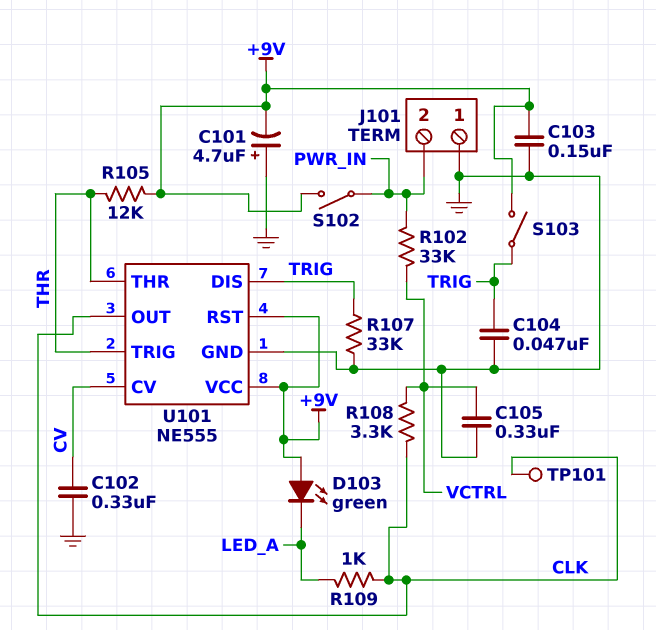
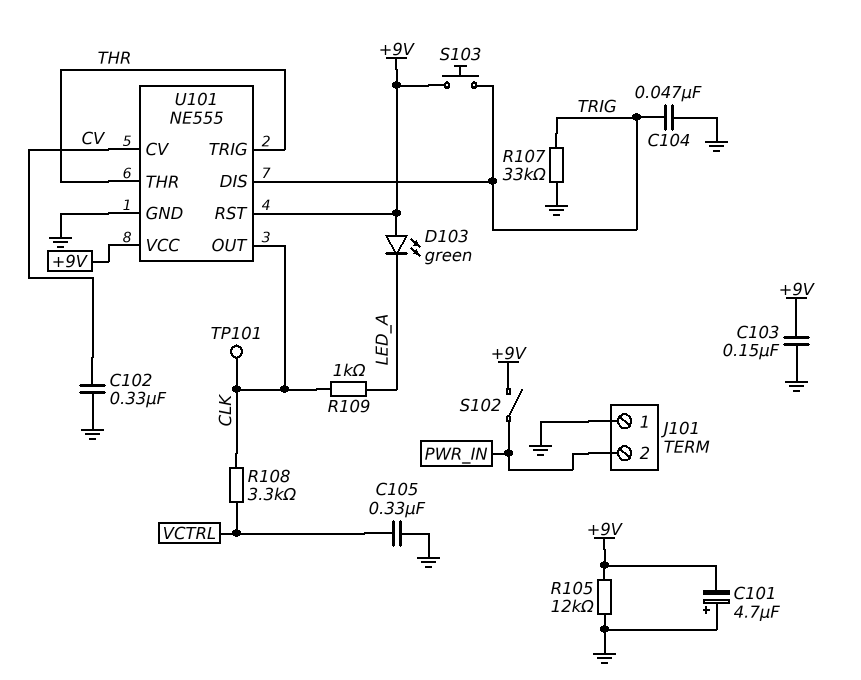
R102: 33k (PWR_IN, VCTRL) -> none
R105: 12k (+9V, THR) -> 12k (+9V, GND)
S103: switch (+9V, TRIG) -> button (+9V, TRIG)

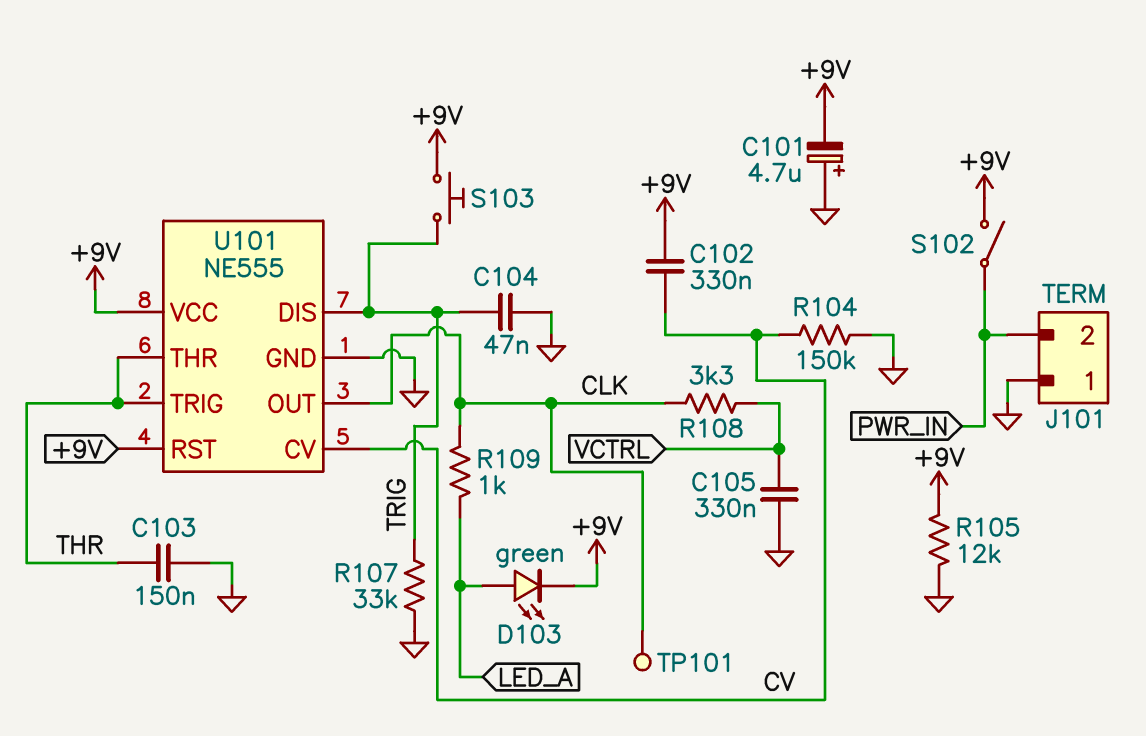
C102: 330nF (CV, GND) -> 330nF (+9V, CV)
C103: 150nF (+9V, GND) -> 150nF (GND, THR)
D103: LED green (A +9V, K LED_A) -> LED green (A LED_A, K +9V)
R104: none -> 150k (CV, GND)

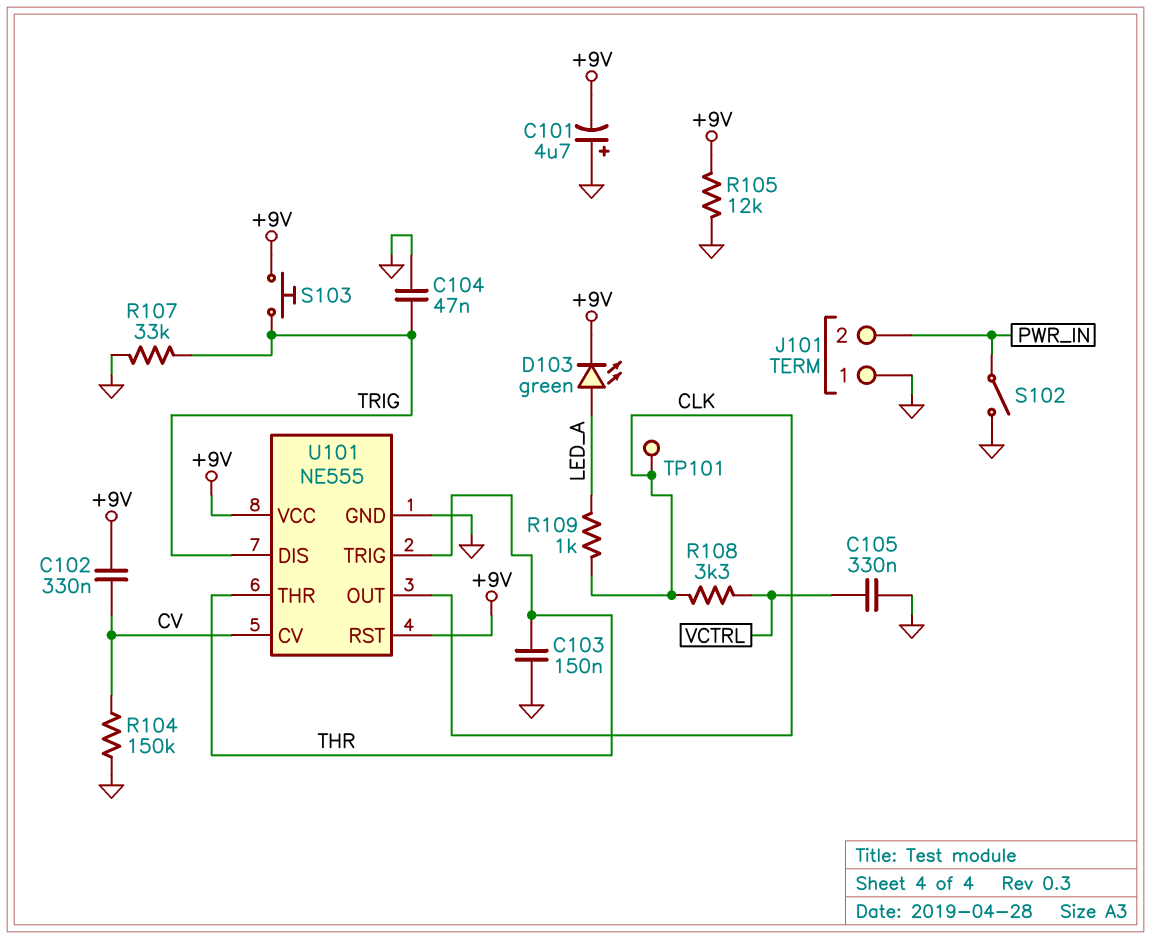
S102: switch (+9V, PWR_IN) -> switch (GND, PWR_IN)

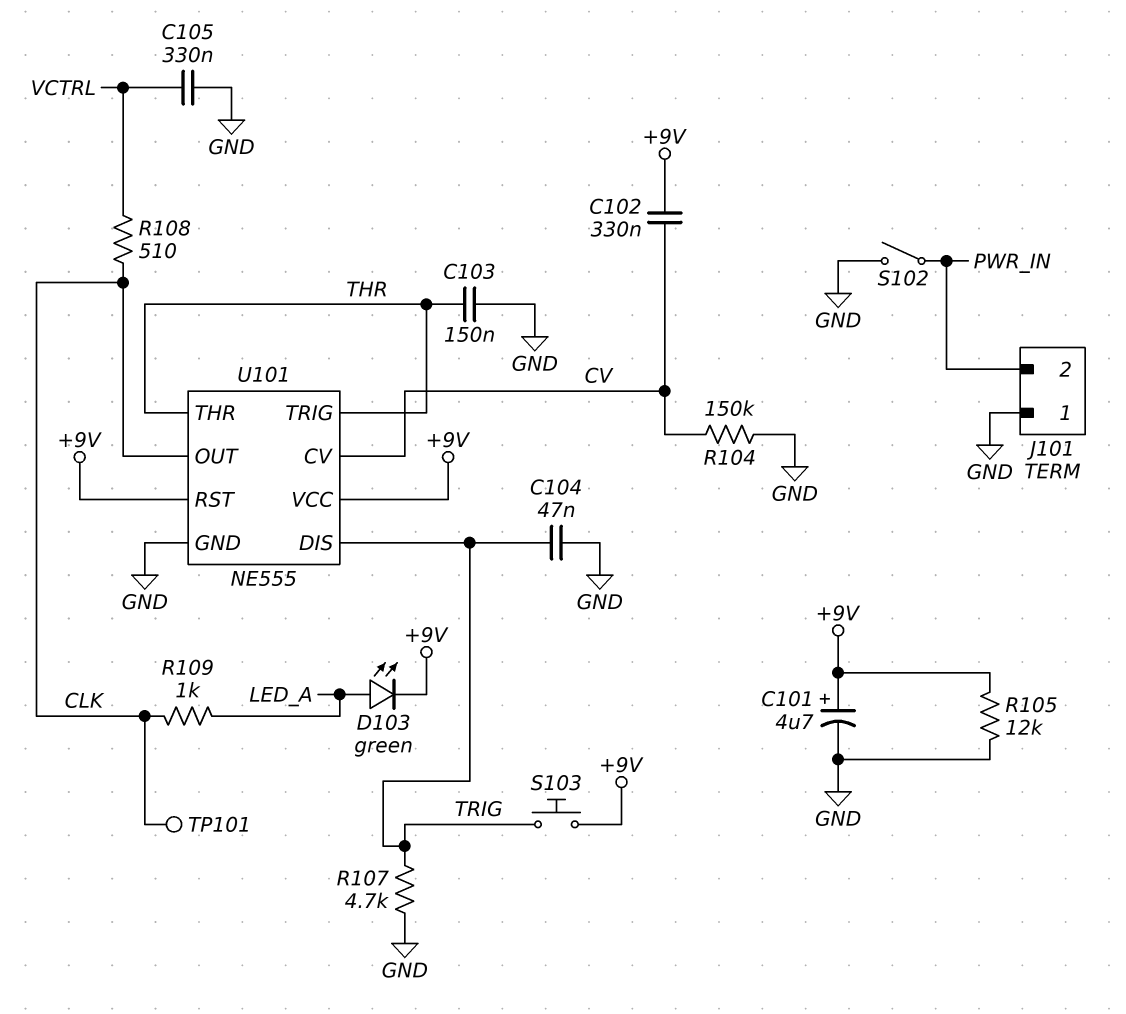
C101: 4.7uF (plus GND, minus +9V) -> 4.7uF (plus +9V, minus GND)
R107: 33k (GND, TRIG) -> 4.7k (GND, TRIG)
R108: 3.3k (CLK, VCTRL) -> 510 (CLK, VCTRL)

